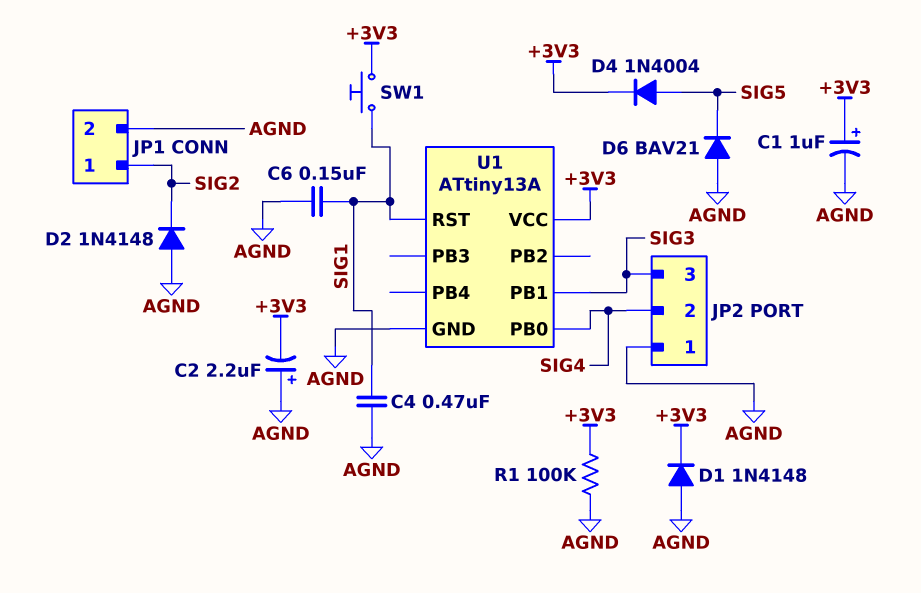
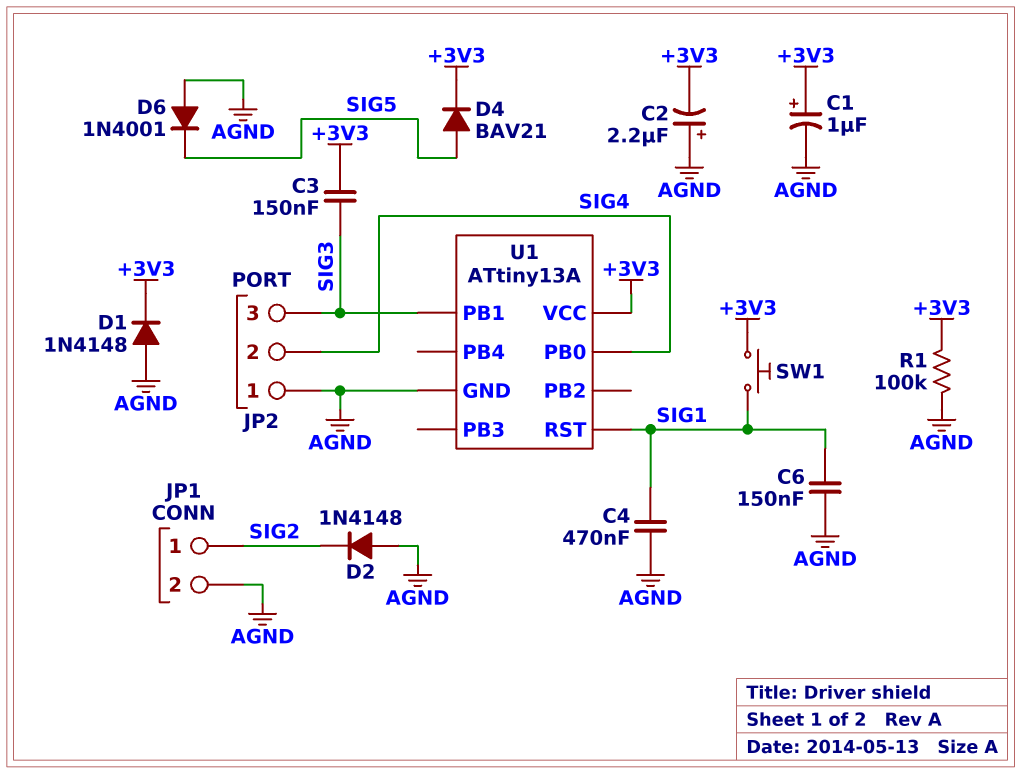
C3: none -> 150nF (+3V3, SIG3)
D4: diode 1N4004 (A SIG5, K +3V3) -> diode BAV21 (A SIG5, K +3V3)
D6: diode BAV21 (A AGND, K SIG5) -> diode 1N4001 (A AGND, K SIG5)

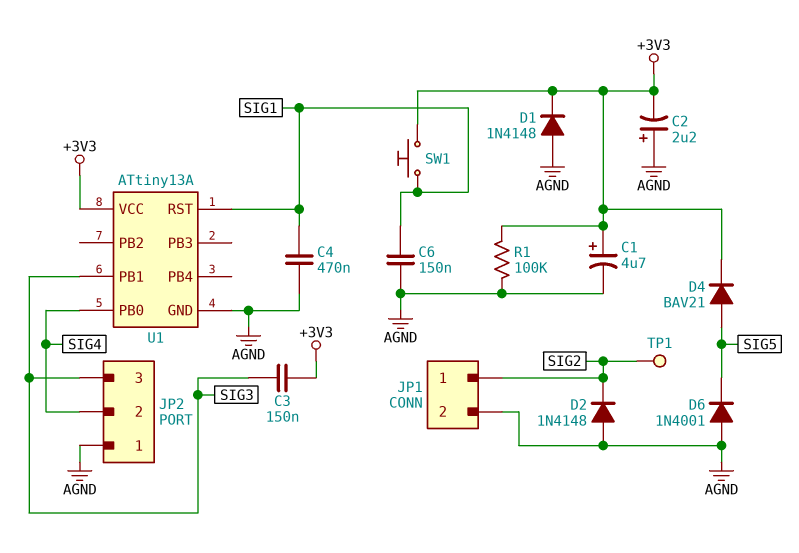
C1: 1uF (plus +3V3, minus AGND) -> 4.7uF (plus +3V3, minus AGND)
TP1: none -> test point (SIG2)

